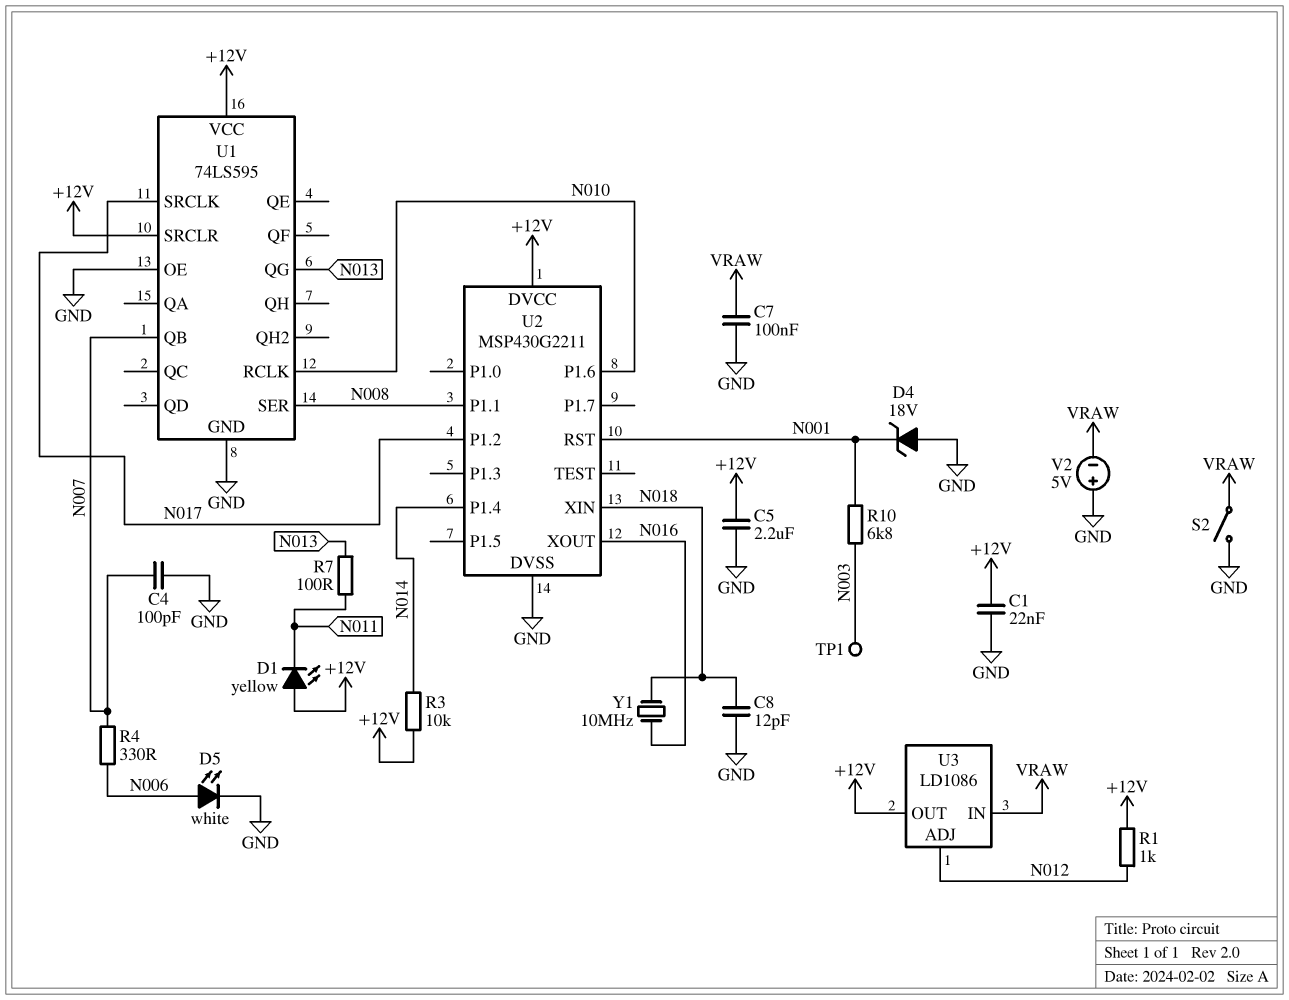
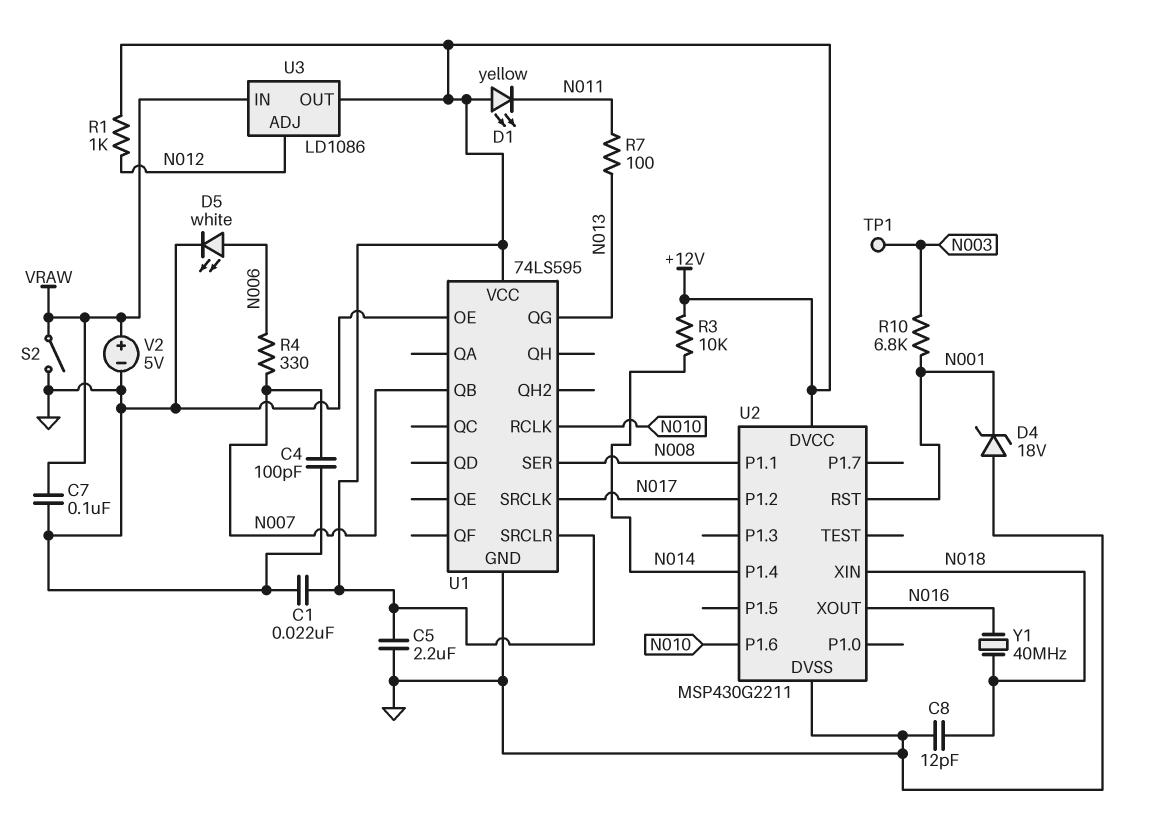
V2: 5V (plus GND, minus VRAW) -> 5V (plus VRAW, minus GND)
Y1: 10MHz (N016, N018) -> 40MHz (N016, N018)

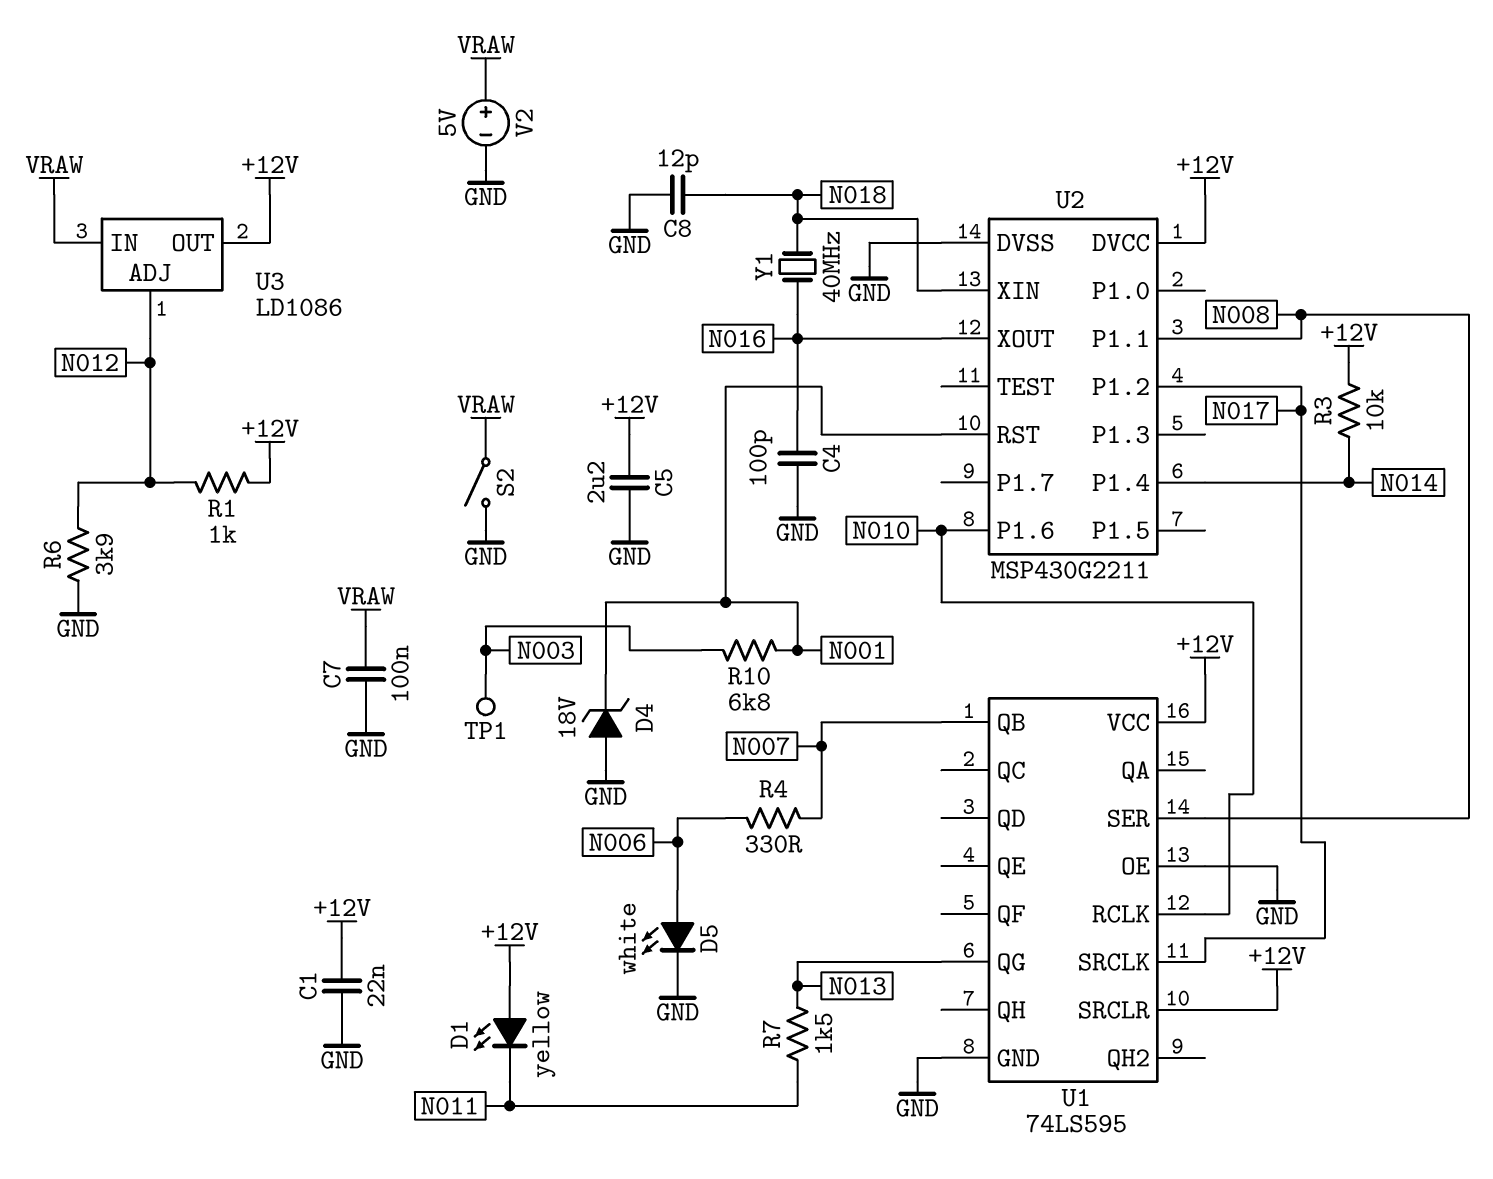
C4: 100pF (GND, N007) -> 100pF (GND, N016)
R6: none -> 3.9k (GND, N012)
R7: 100 (N011, N013) -> 1.5k (N011, N013)

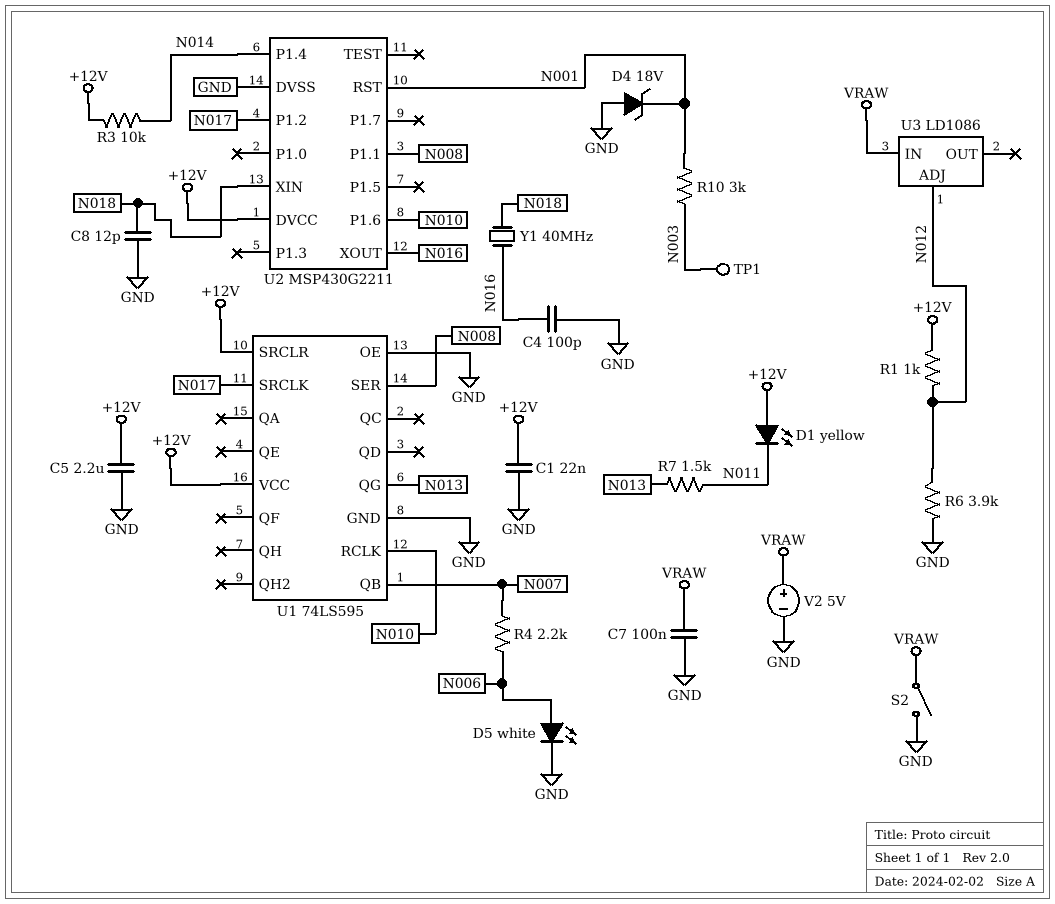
R4: 330 (N006, N007) -> 2.2k (N006, N007)
R10: 6.8k (N001, N003) -> 3k (N001, N003)
U3 pin OUT: +12V -> none

